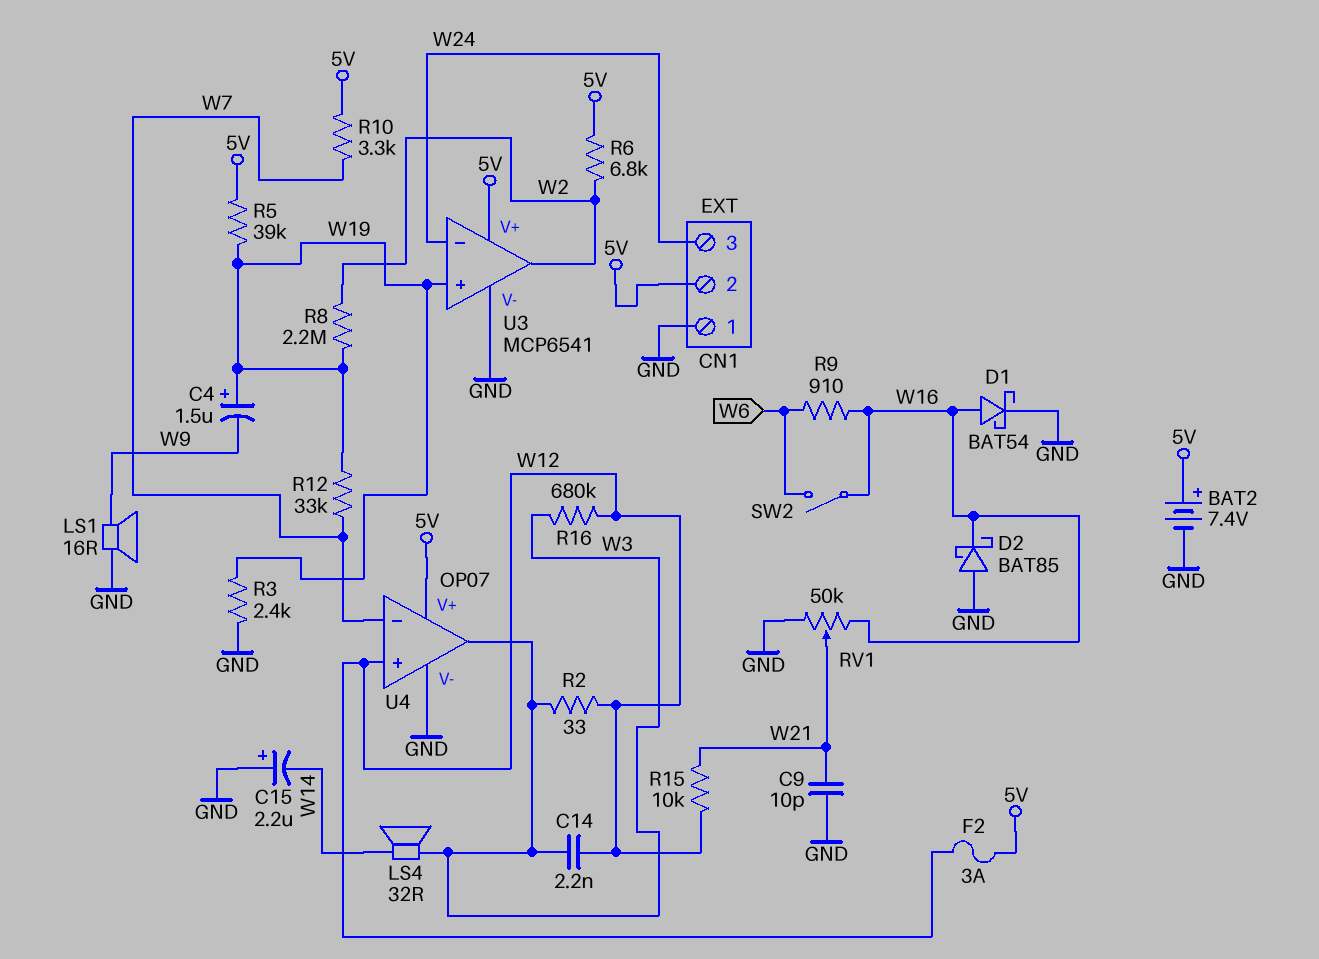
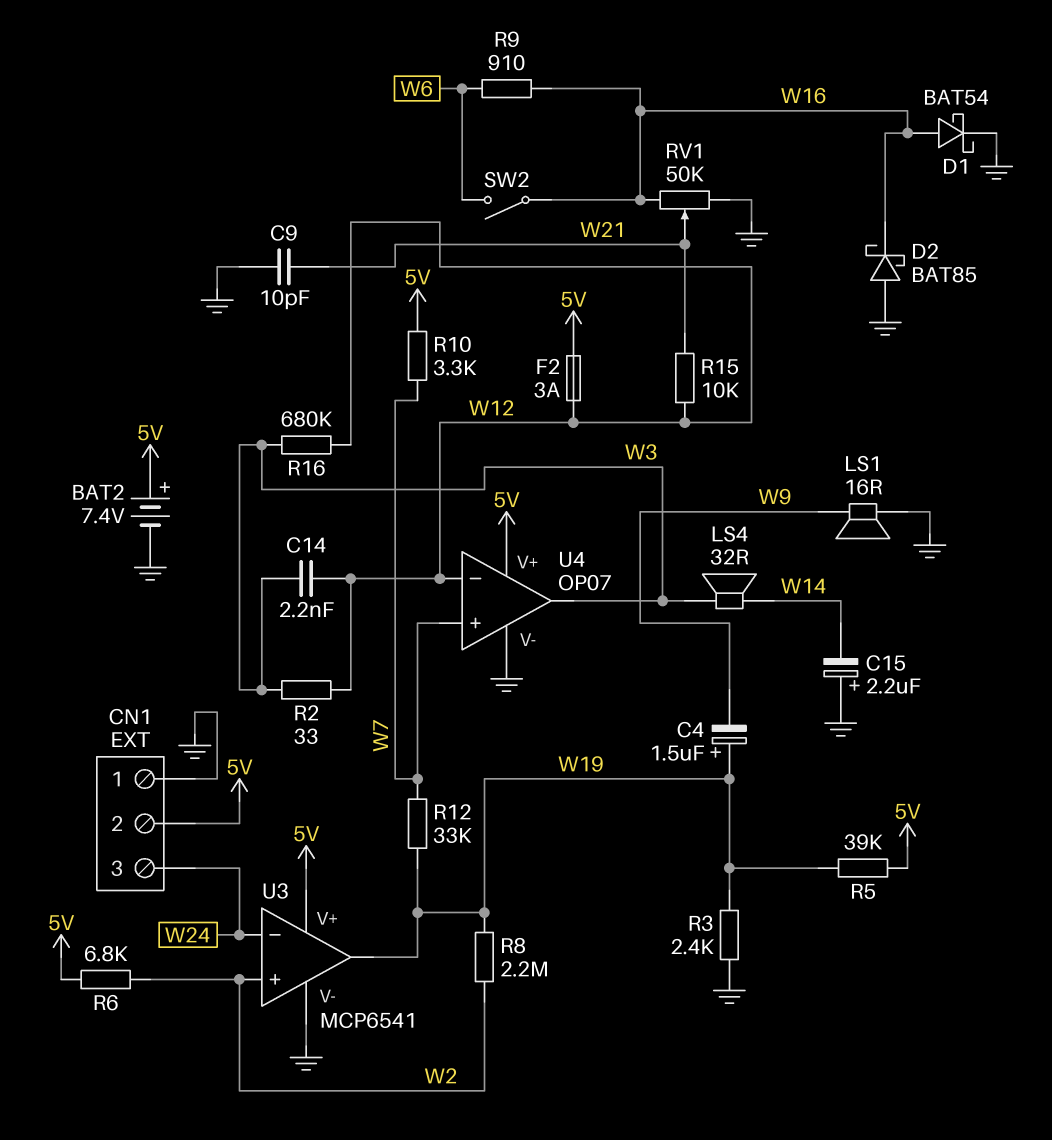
U3 pin in+: W19 -> W2
U3 pin out: W2 -> W19
U4 pin in+: W12 -> W7
U4 pin in-: W7 -> W12

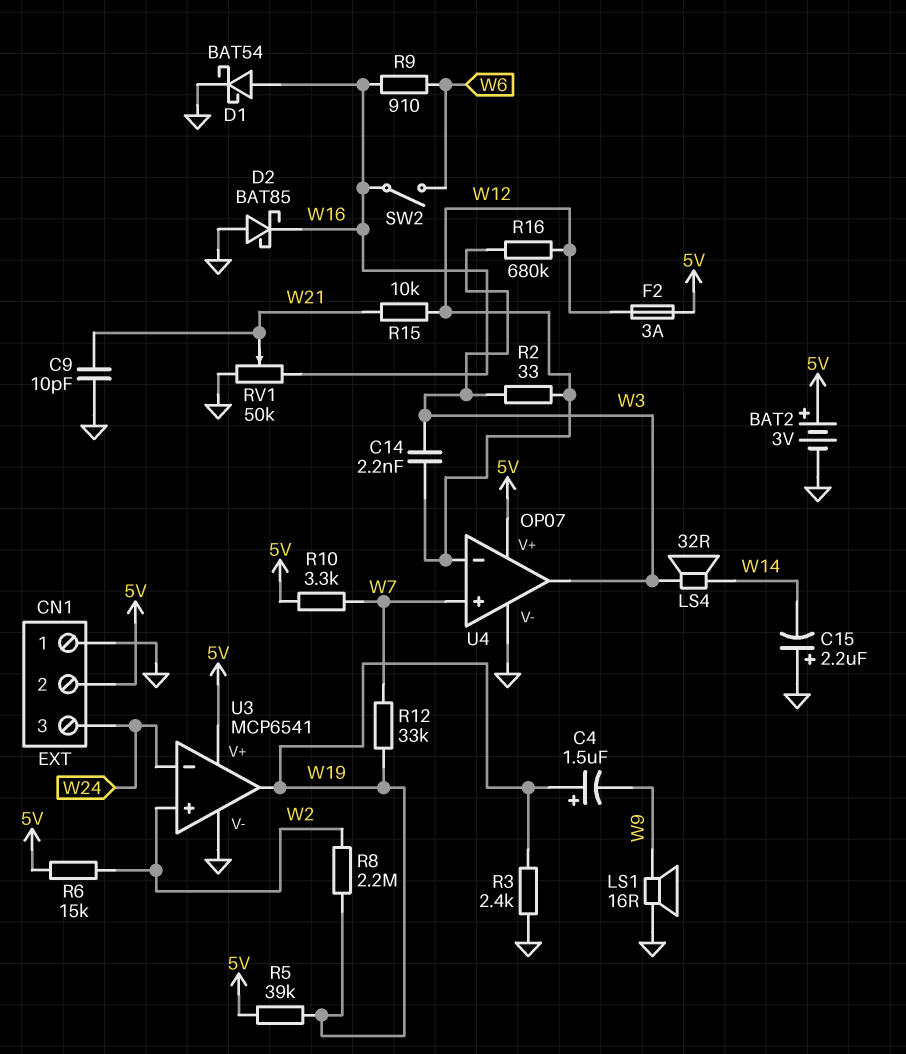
BAT2: 7.4V (plus 5V, minus GND) -> 3V (plus 5V, minus GND)
R6: 6.8k (5V, W2) -> 15k (5V, W2)

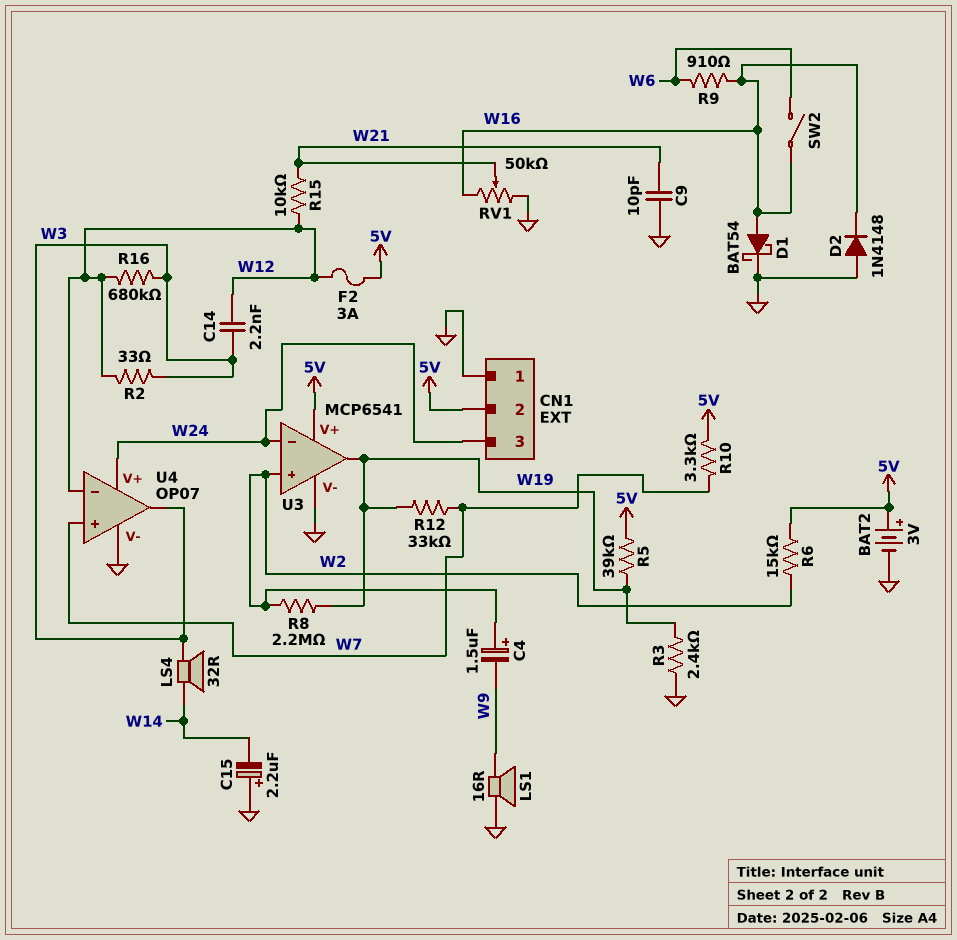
C4: 1.5uF (plus W19, minus W9) -> 1.5uF (plus W2, minus W9)
D2: schottky BAT85 (A GND, K W16) -> diode 1N4148 (A GND, K W16)
U4 pin V+: 5V -> W24

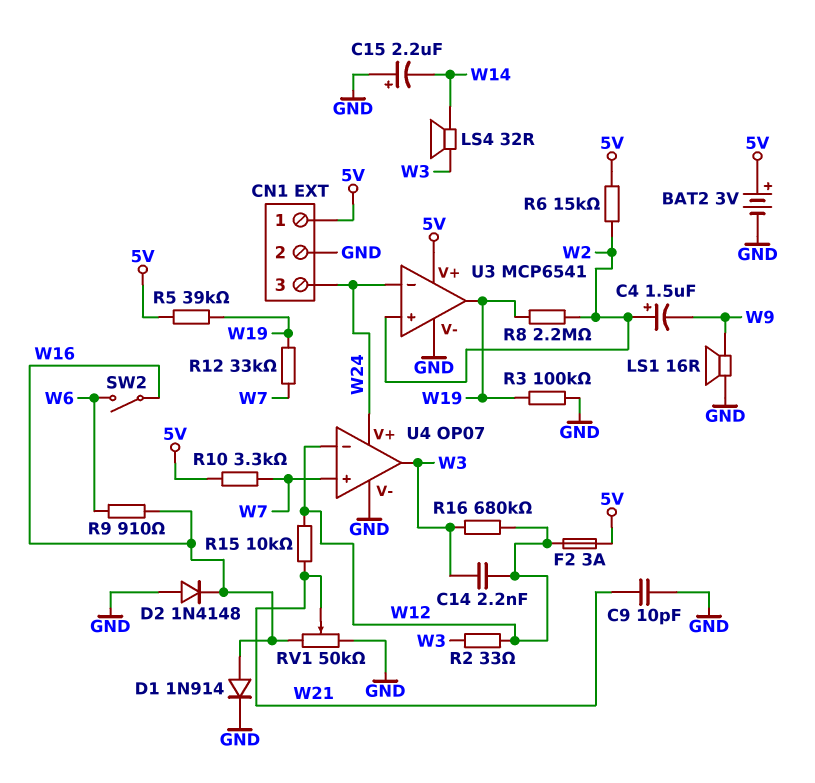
CN1 pin 1: GND -> 5V
CN1 pin 2: 5V -> GND
D1: schottky BAT54 (A W16, K GND) -> diode 1N914 (A W16, K GND)
R3: 2.4k (GND, W19) -> 100k (GND, W19)

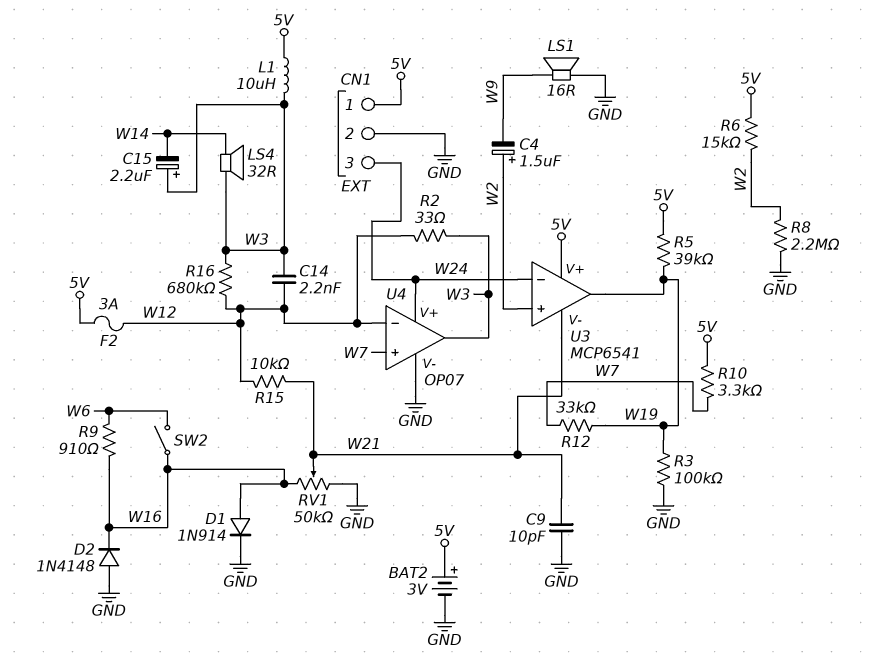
C15: 2.2uF (plus GND, minus W14) -> 2.2uF (plus W3, minus W14)
L1: none -> 10uH (5V, W3)
R8: 2.2M (W2, W19) -> 2.2M (GND, W2)
U3 pin V-: GND -> W21

